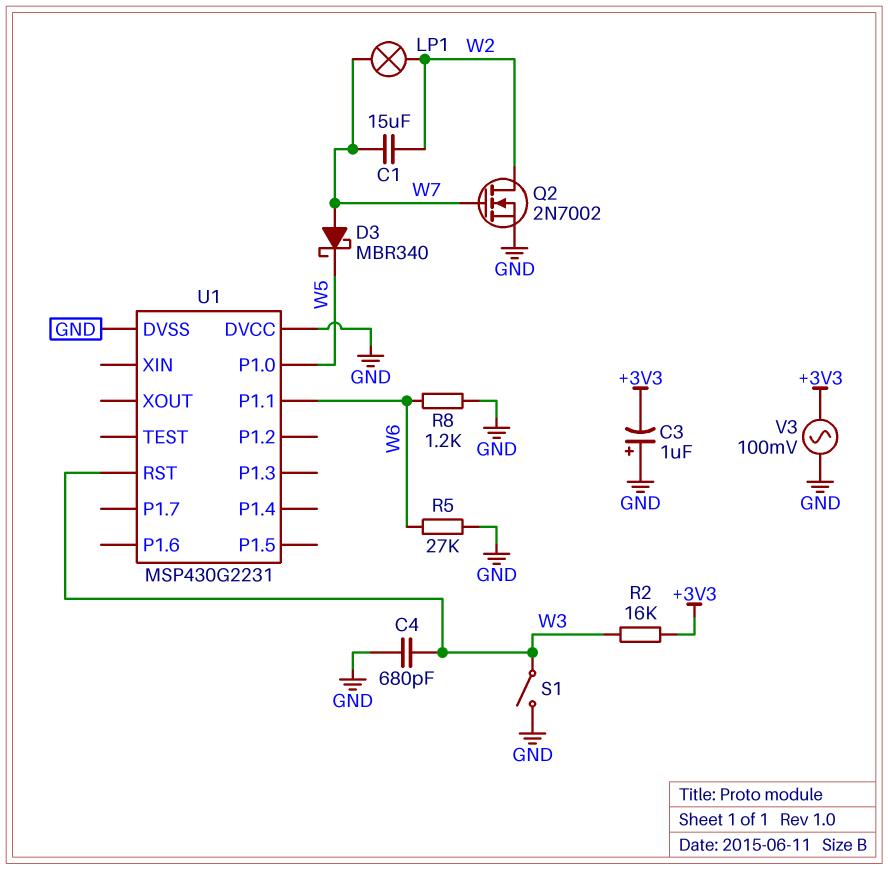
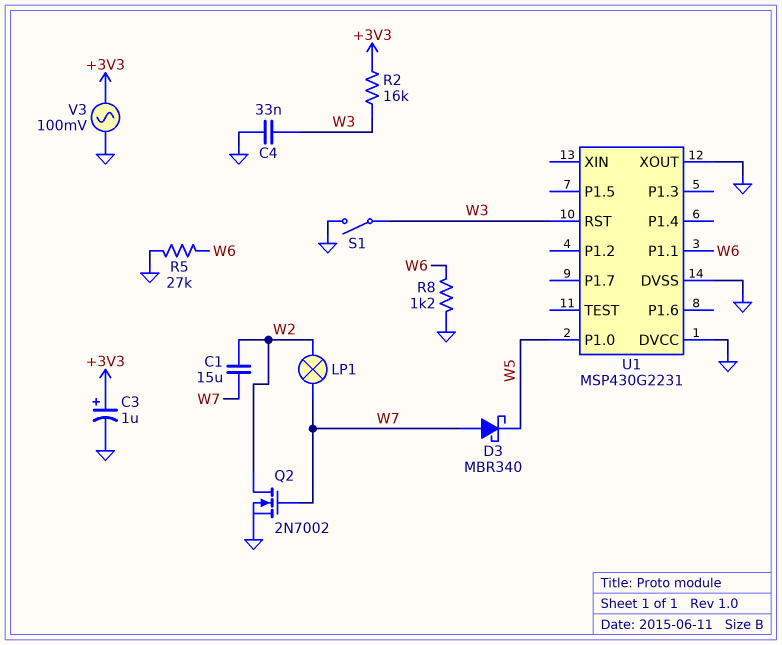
C3: 1uF (plus GND, minus +3V3) -> 1uF (plus +3V3, minus GND)
C4: 680pF (GND, W3) -> 33nF (GND, W3)
U1 pin XOUT: none -> GND

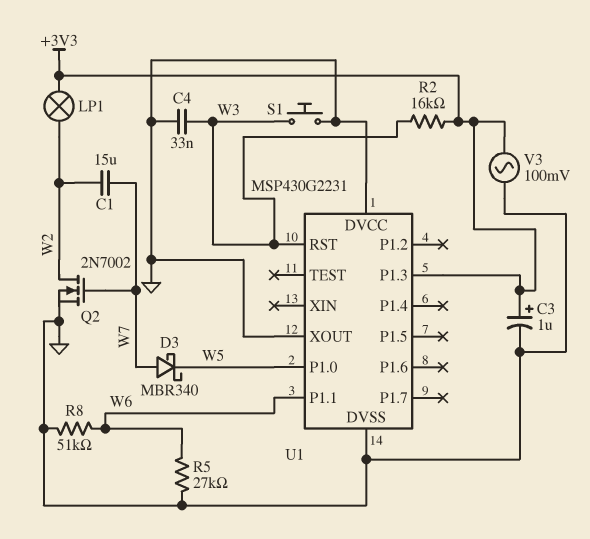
LP1: lamp (W2, W7) -> lamp (+3V3, W2)
R8: 1.2k (GND, W6) -> 51k (GND, W6)
S1: switch (GND, W3) -> button (GND, W3)
U1 pin P1.3: none -> +3V3

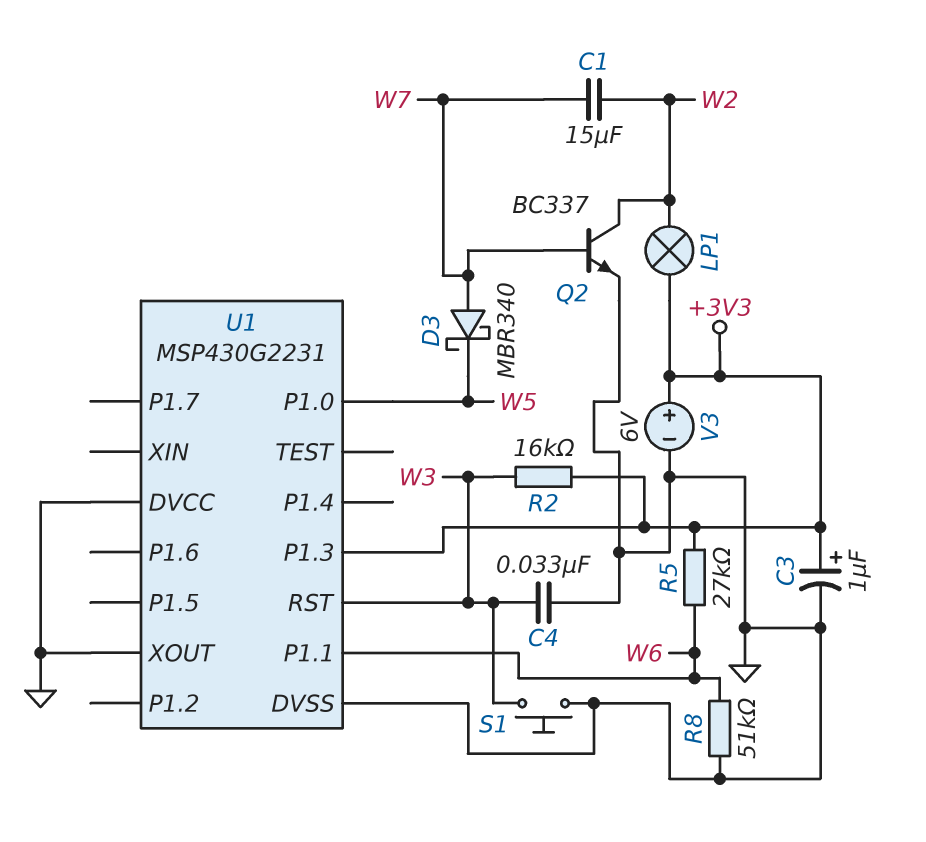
Q2: NMOS 2N7002 (G W7, D W2, S GND) -> NPN BC337 (B W7, C W2, E GND)
R5: 27k (GND, W6) -> 27k (+3V3, W6)
V3: AC 100mV (+3V3, GND) -> 6V (plus +3V3, minus GND)

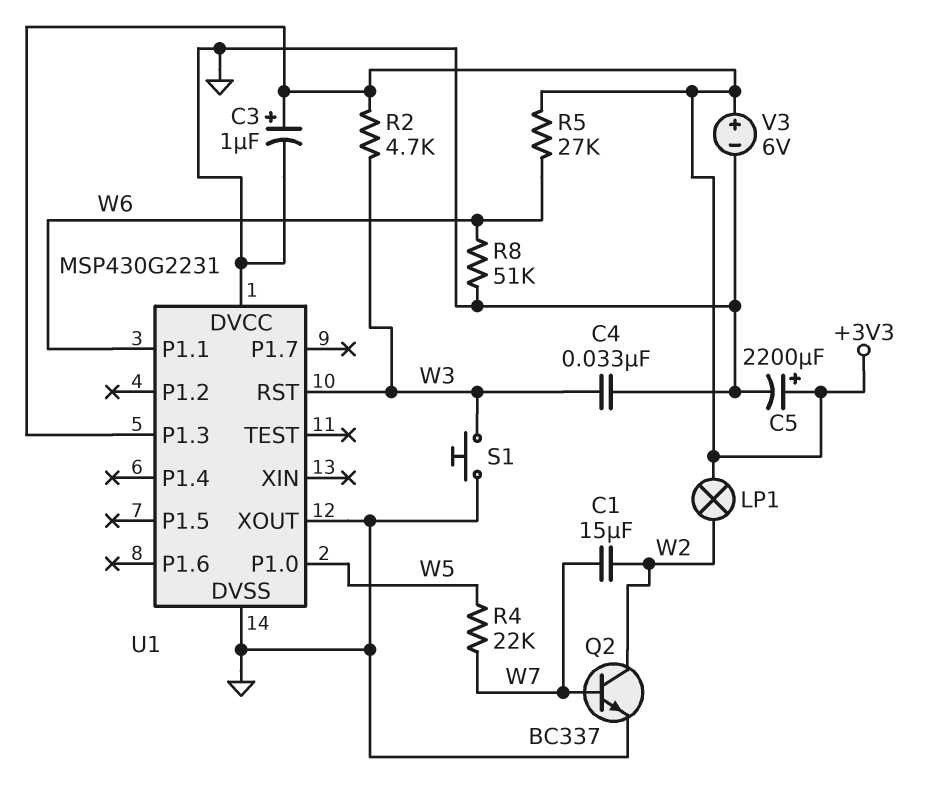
C5: none -> 2200uF (plus +3V3, minus GND)
D3: schottky MBR340 (A W7, K W5) -> none
R2: 16k (+3V3, W3) -> 4.7k (+3V3, W3)
R4: none -> 22k (W5, W7)

